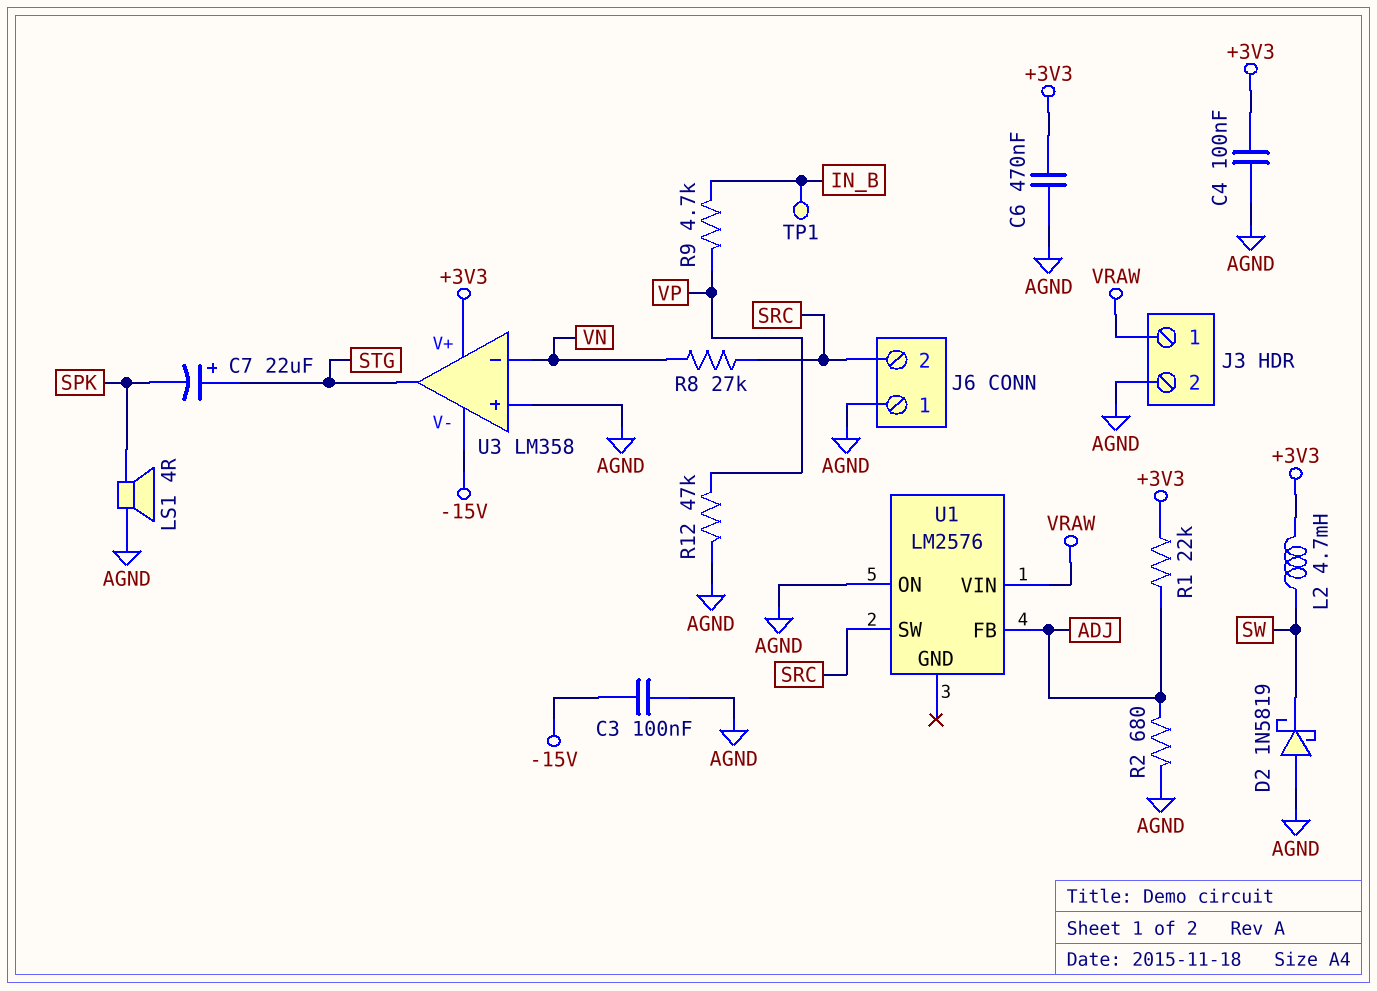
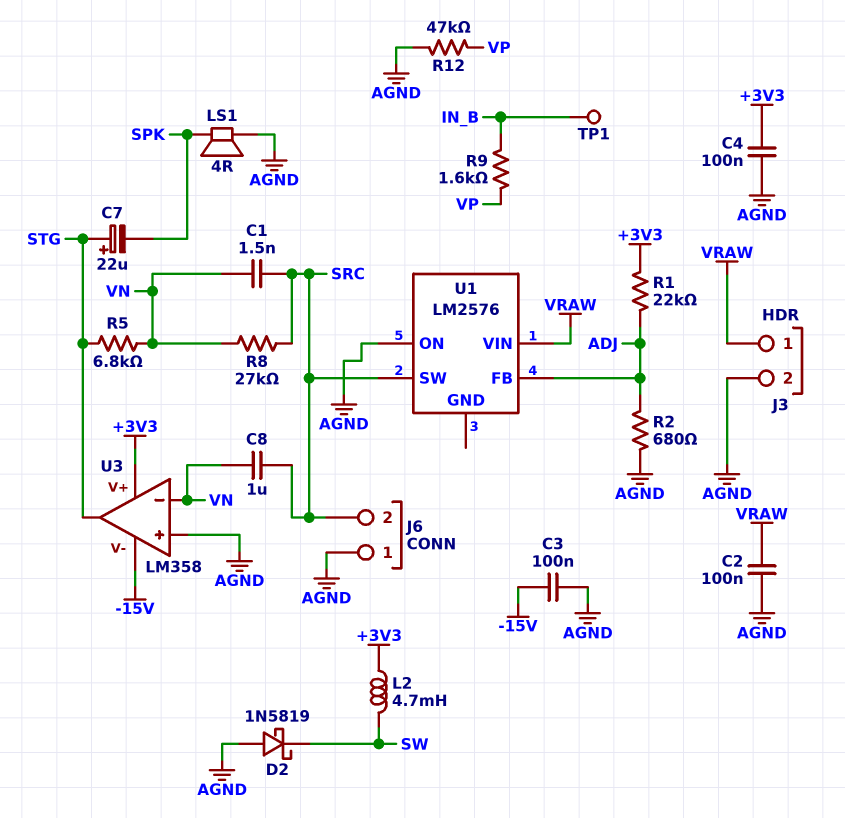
C1: none -> 1.5nF (SRC, VN)
C2: none -> 100nF (AGND, VRAW)
C6: 470nF (+3V3, AGND) -> none
C8: none -> 1uF (SRC, VN)
R5: none -> 6.8k (STG, VN)
R9: 4.7k (IN_B, VP) -> 1.6k (IN_B, VP)

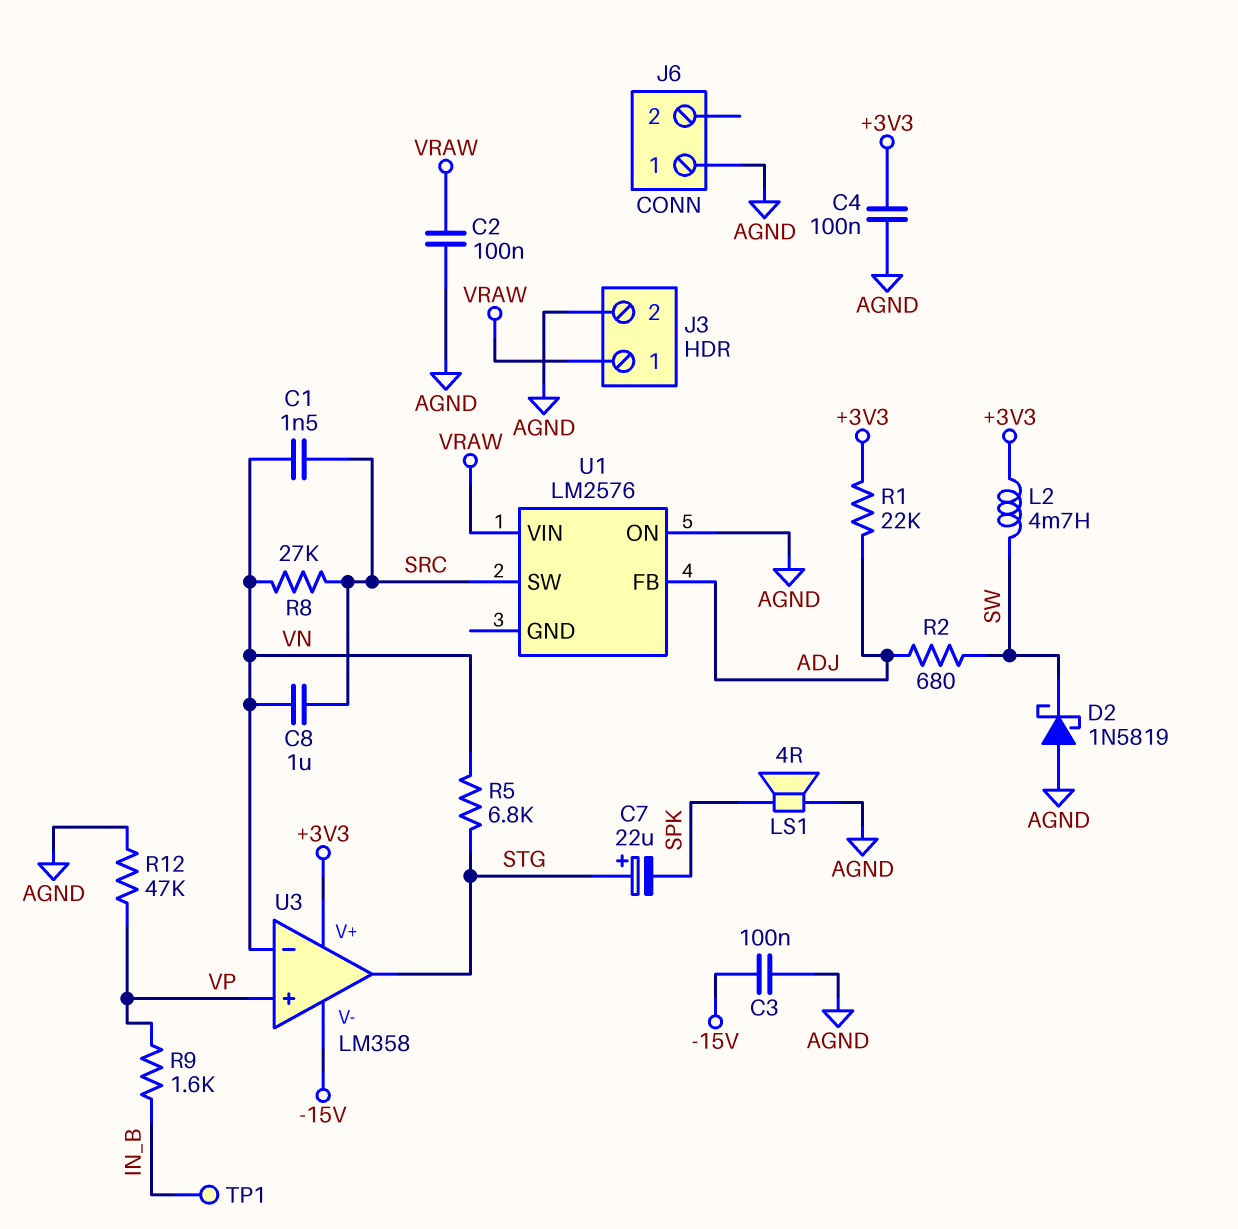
J6 pin 2: SRC -> none
R2: 680 (ADJ, AGND) -> 680 (ADJ, SW)
U3 pin in+: AGND -> VP

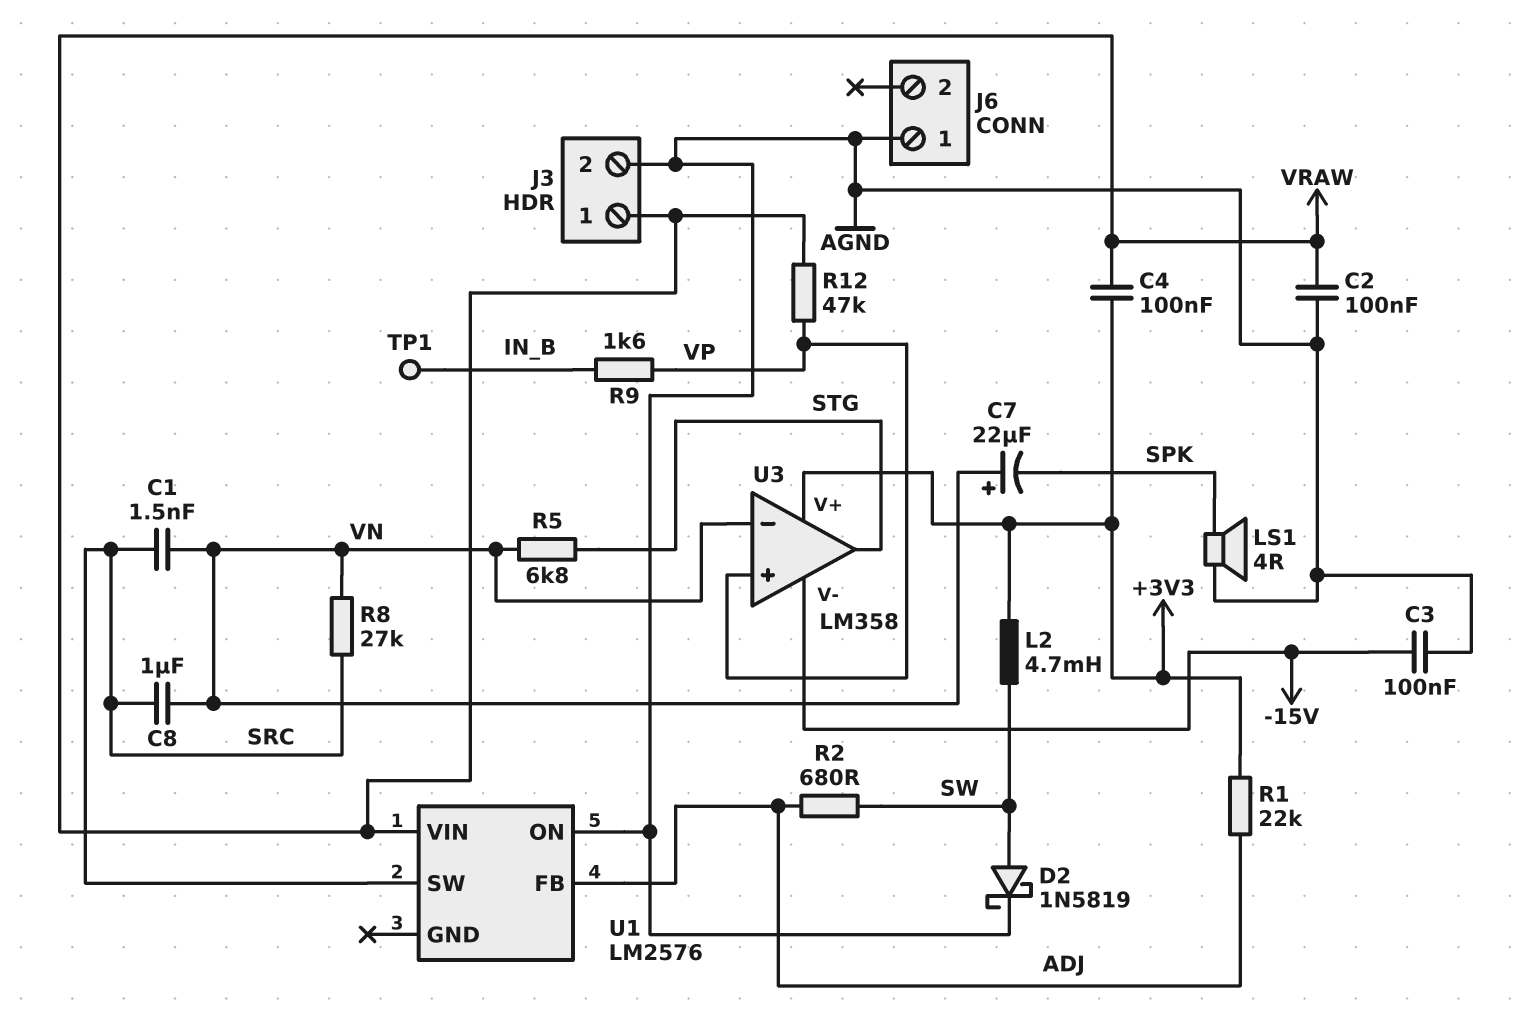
C4: 100nF (+3V3, AGND) -> 100nF (+3V3, VRAW)
C7: 22uF (plus STG, minus SPK) -> 22uF (plus VN, minus SPK)
D2: schottky 1N5819 (A AGND, K SW) -> schottky 1N5819 (A SW, K AGND)
R12: 47k (AGND, VP) -> 47k (VP, VRAW)

